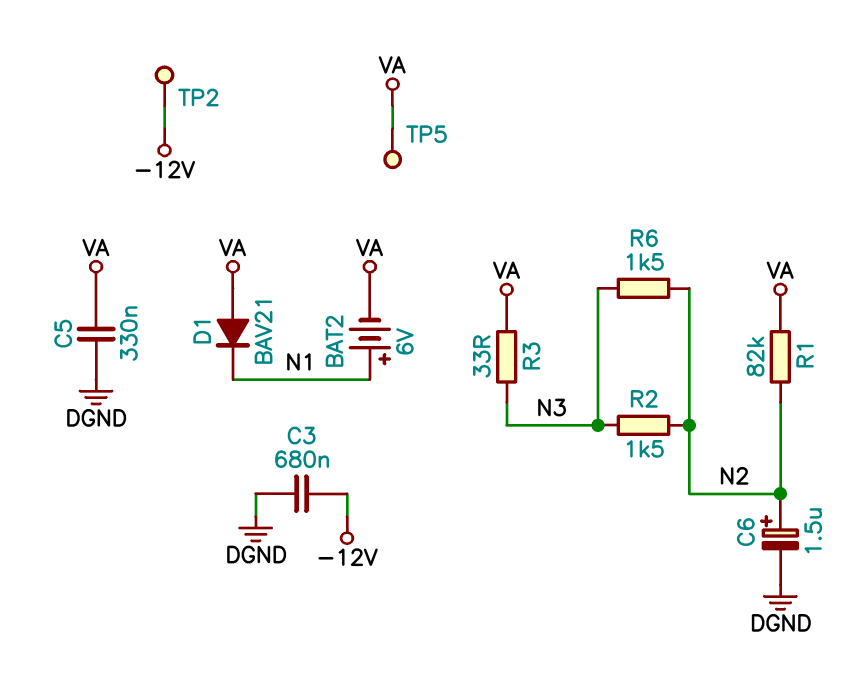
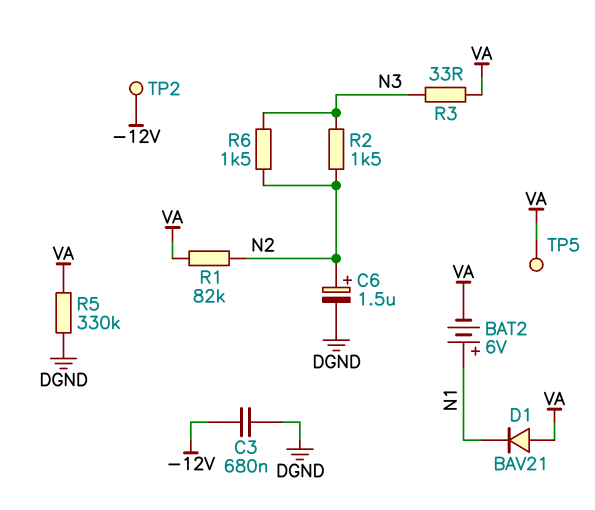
C5: 330nF (DGND, VA) -> none
R5: none -> 330k (DGND, VA)

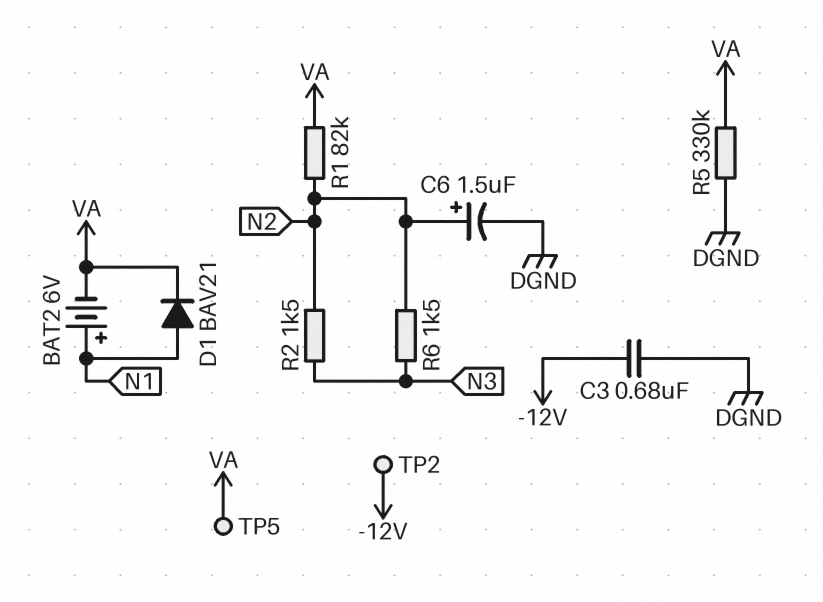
D1: diode BAV21 (A VA, K N1) -> diode BAV21 (A N1, K VA)
R3: 33 (N3, VA) -> none

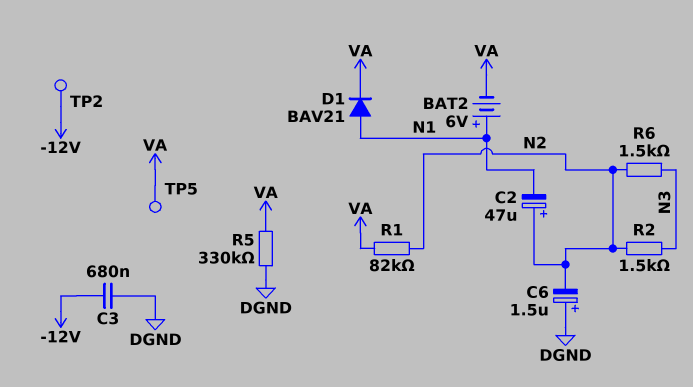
C2: none -> 47uF (plus N2, minus N1)
C6: 1.5uF (plus N2, minus DGND) -> 1.5uF (plus DGND, minus N2)

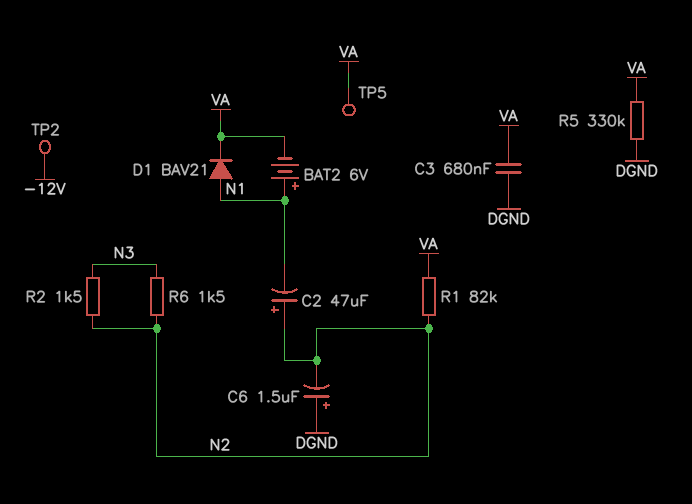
C3: 680nF (-12V, DGND) -> 680nF (DGND, VA)

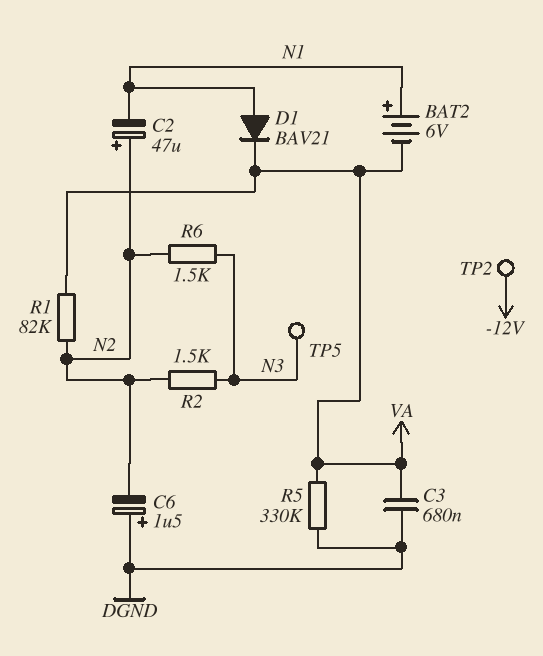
TP5: test point (VA) -> test point (N3)

